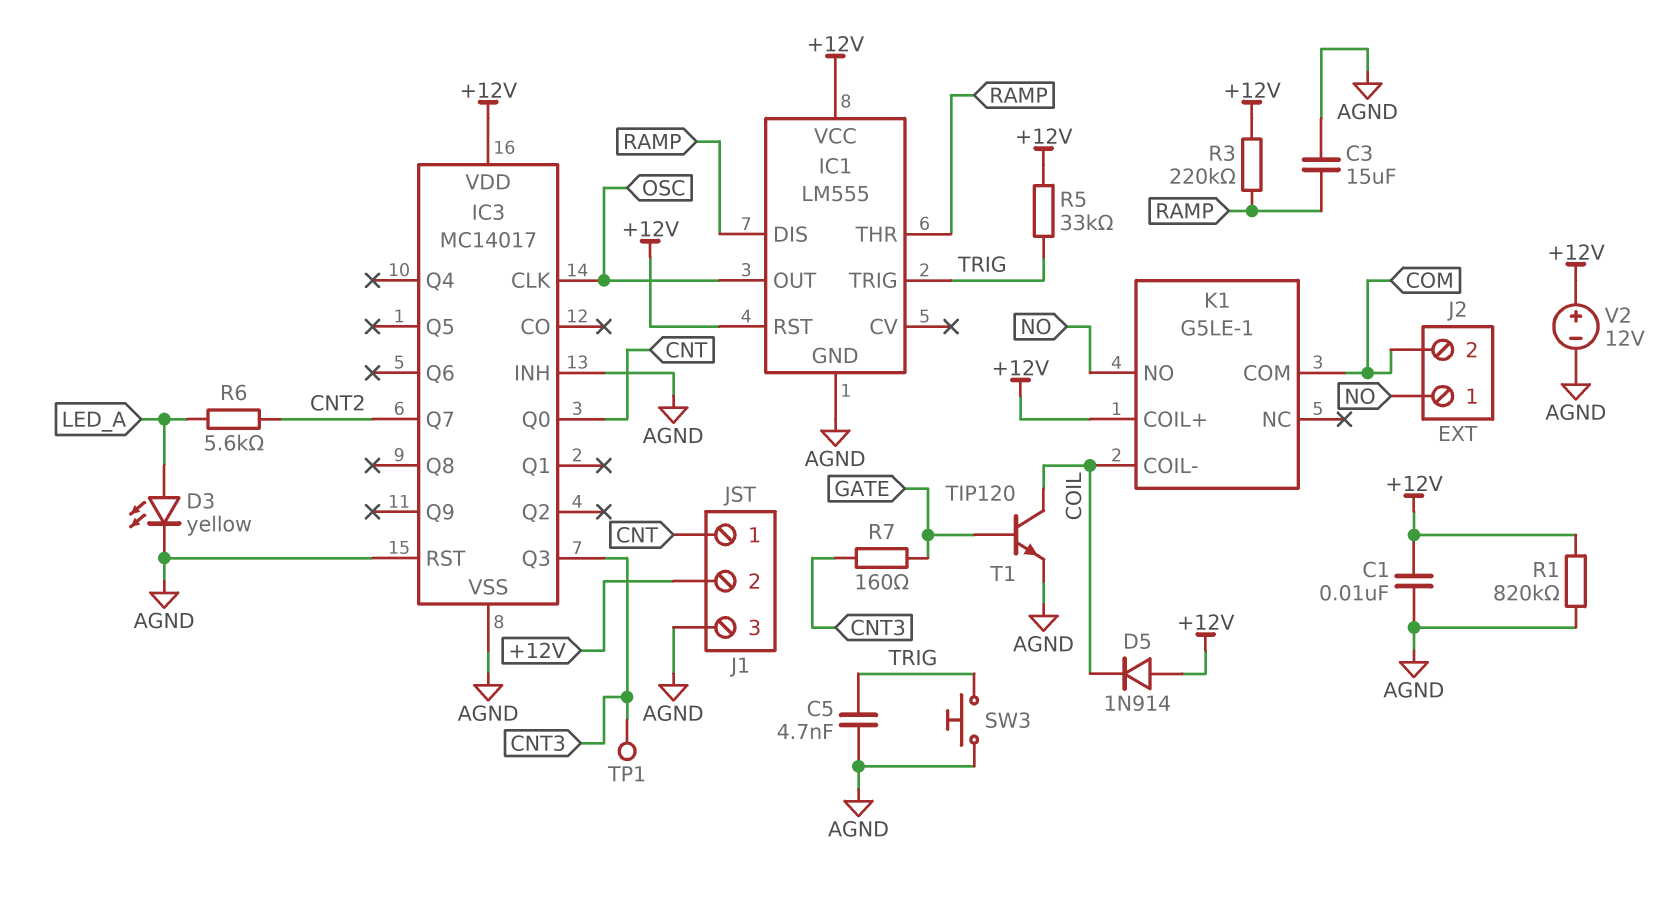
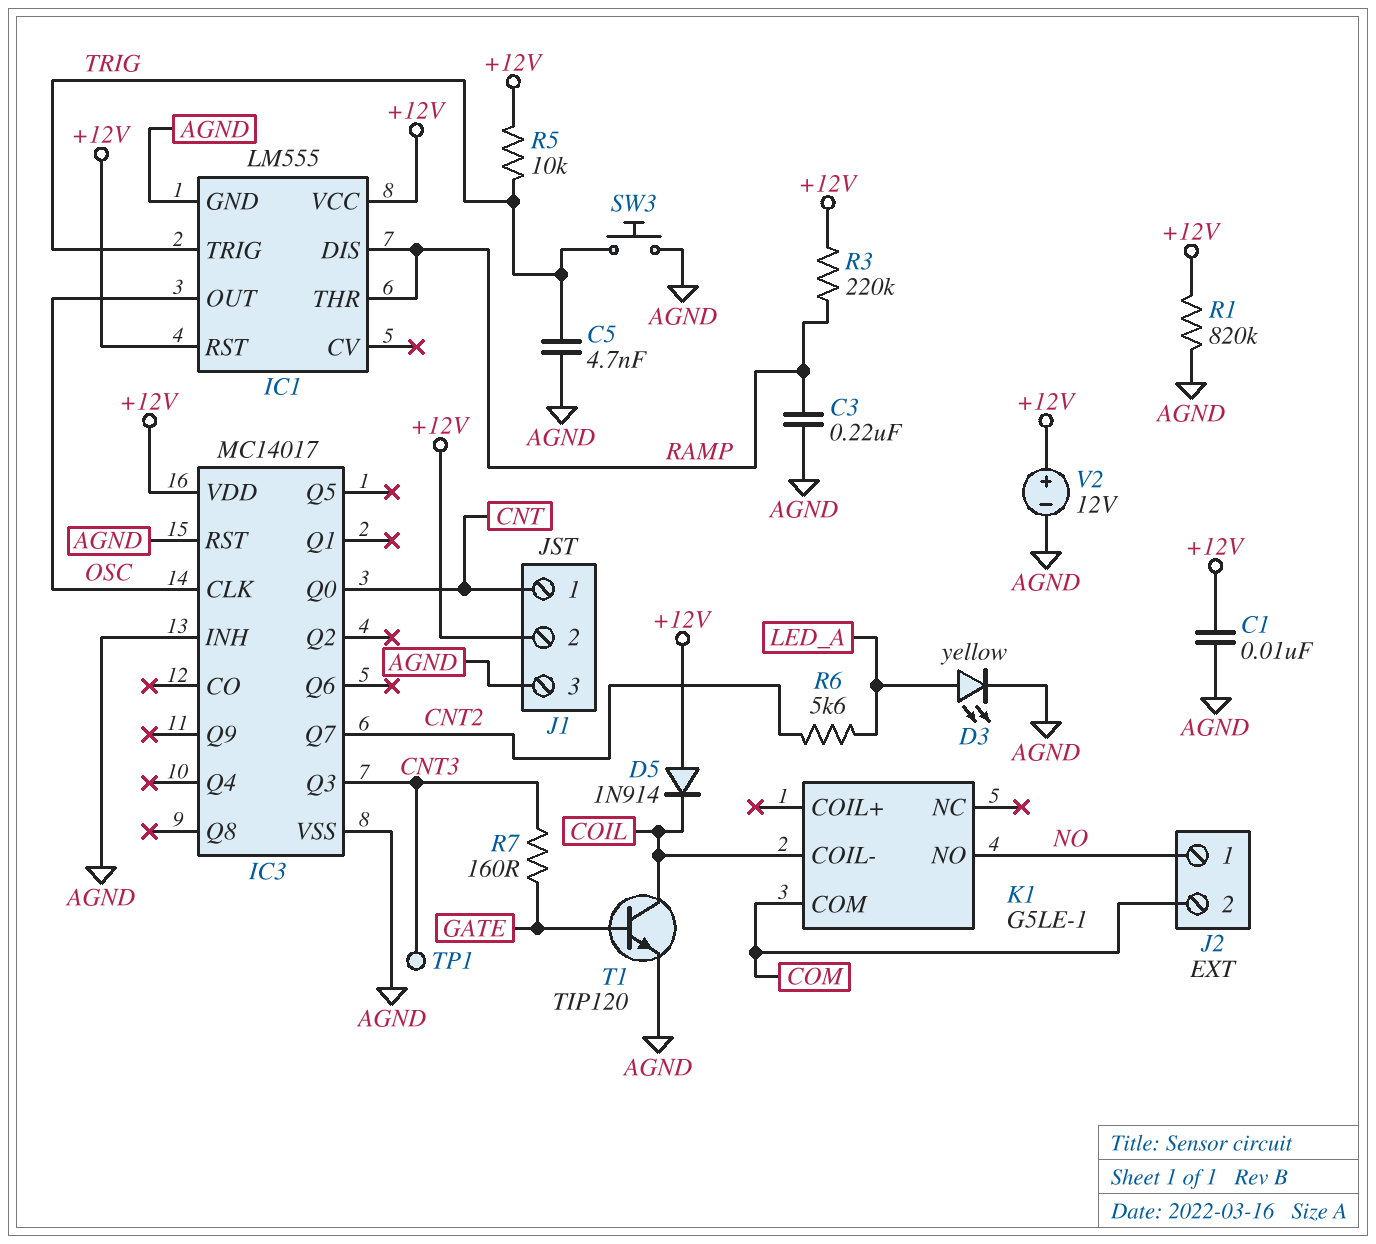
C3: 15uF (AGND, RAMP) -> 220nF (AGND, RAMP)
K1 pin COIL+: +12V -> none
R5: 33k (+12V, TRIG) -> 10k (+12V, TRIG)

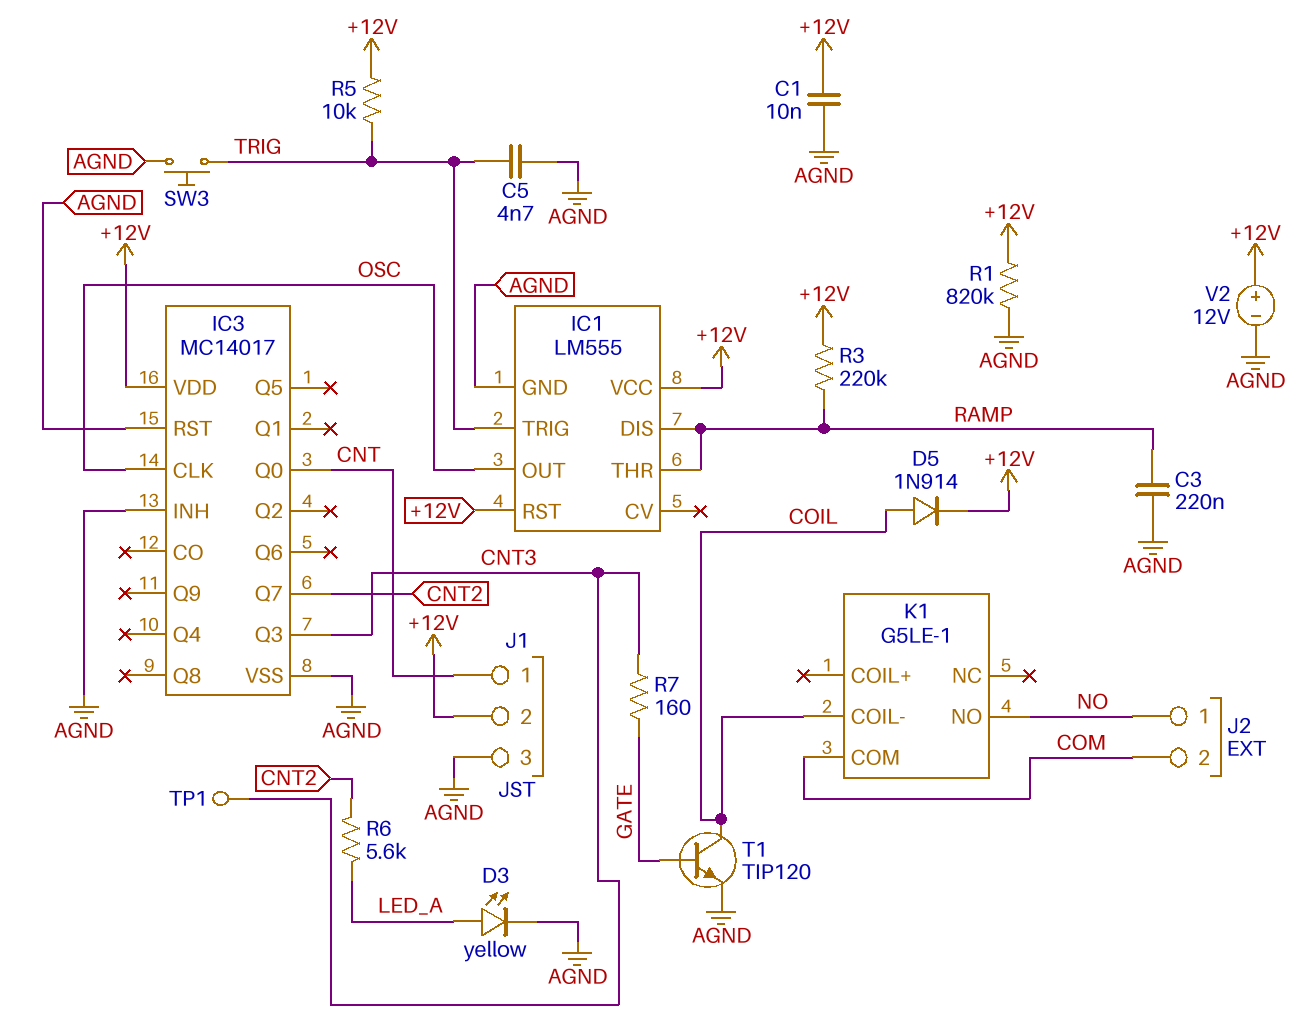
D5: diode 1N914 (A +12V, K COIL) -> diode 1N914 (A COIL, K +12V)

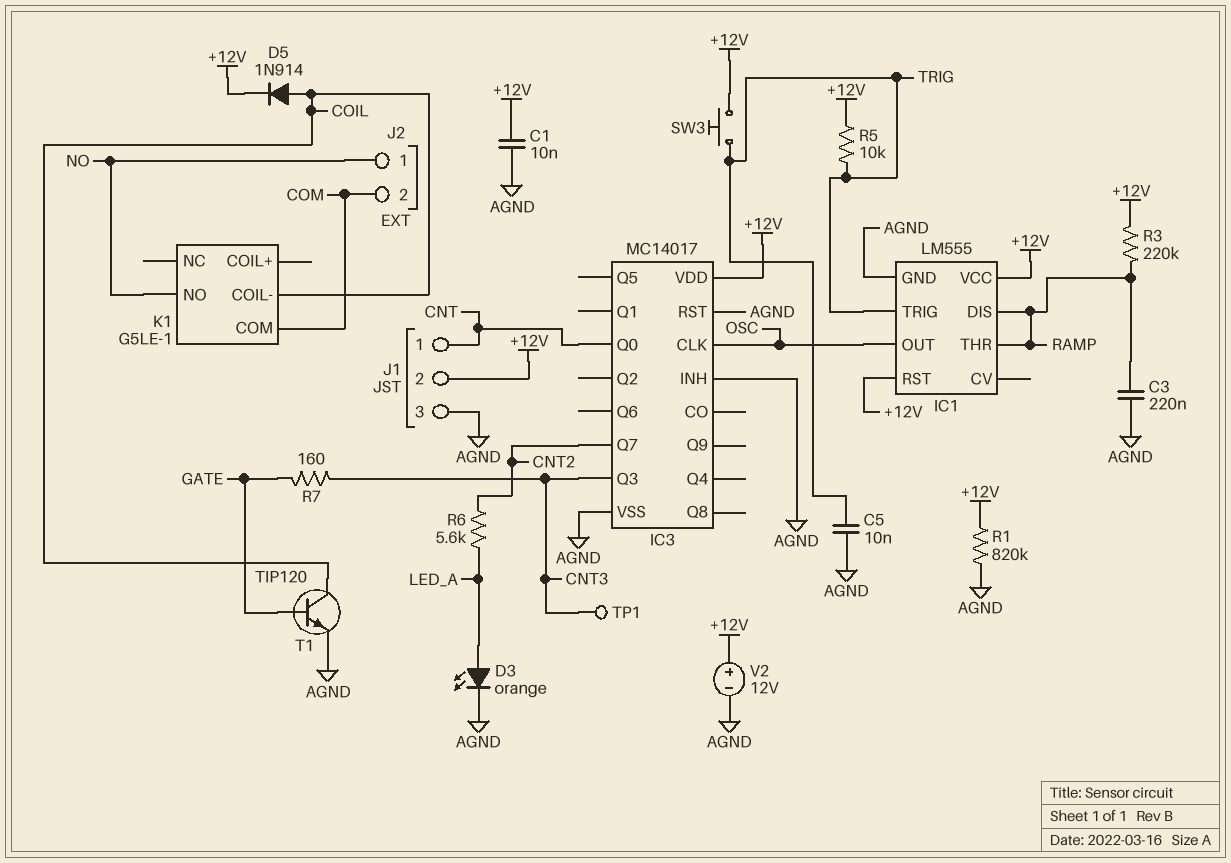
C5: 4.7nF (AGND, TRIG) -> 10nF (AGND, TRIG)
D3: LED yellow (A LED_A, K AGND) -> LED orange (A LED_A, K AGND)
SW3: button (AGND, TRIG) -> button (+12V, TRIG)

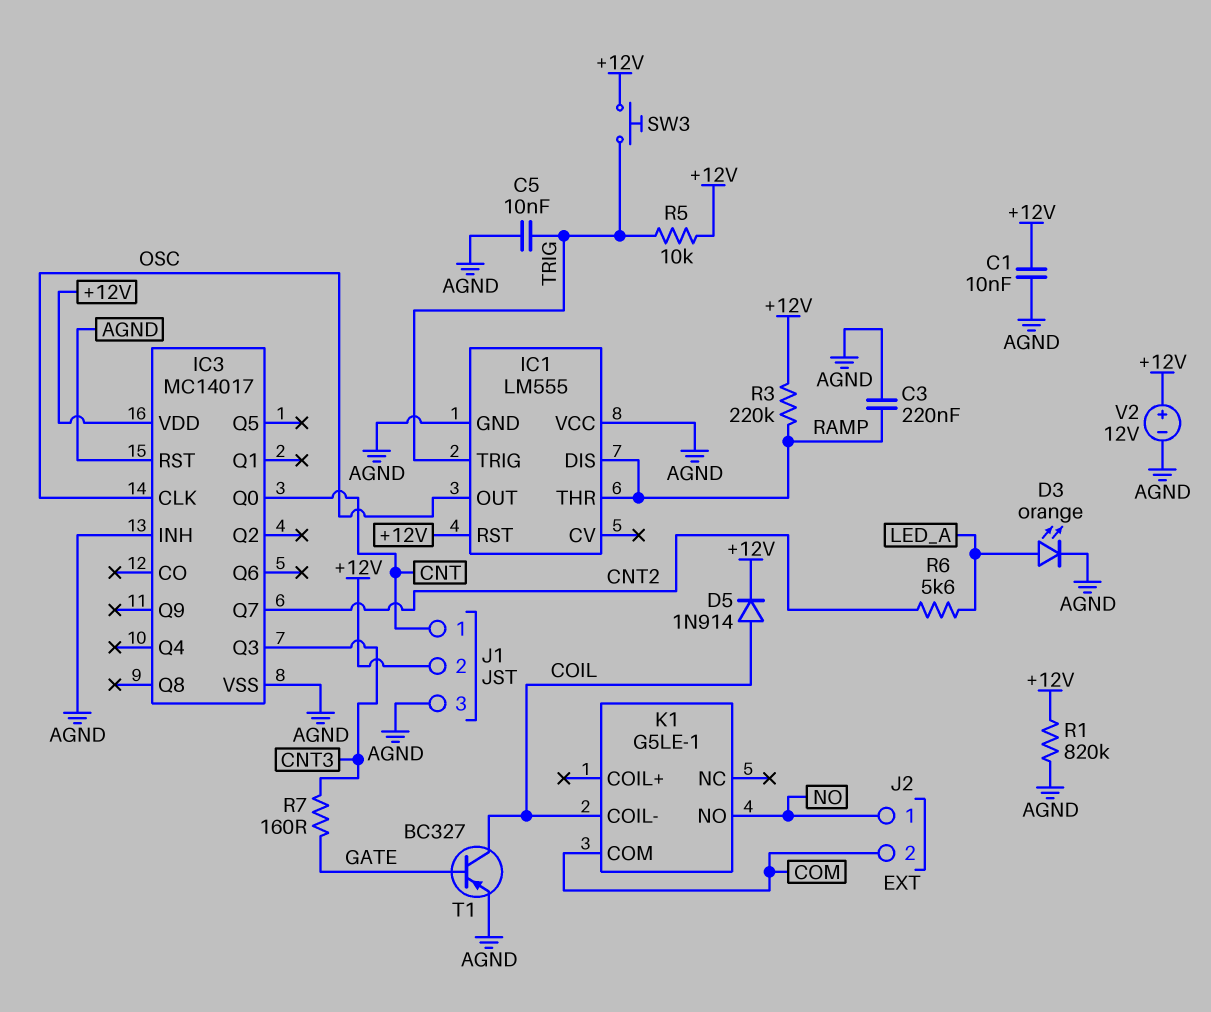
IC1 pin VCC: +12V -> AGND
T1: NPN TIP120 (B GATE, C COIL, E AGND) -> PNP BC327 (B GATE, C COIL, E AGND)
TP1: test point (CNT3) -> none

